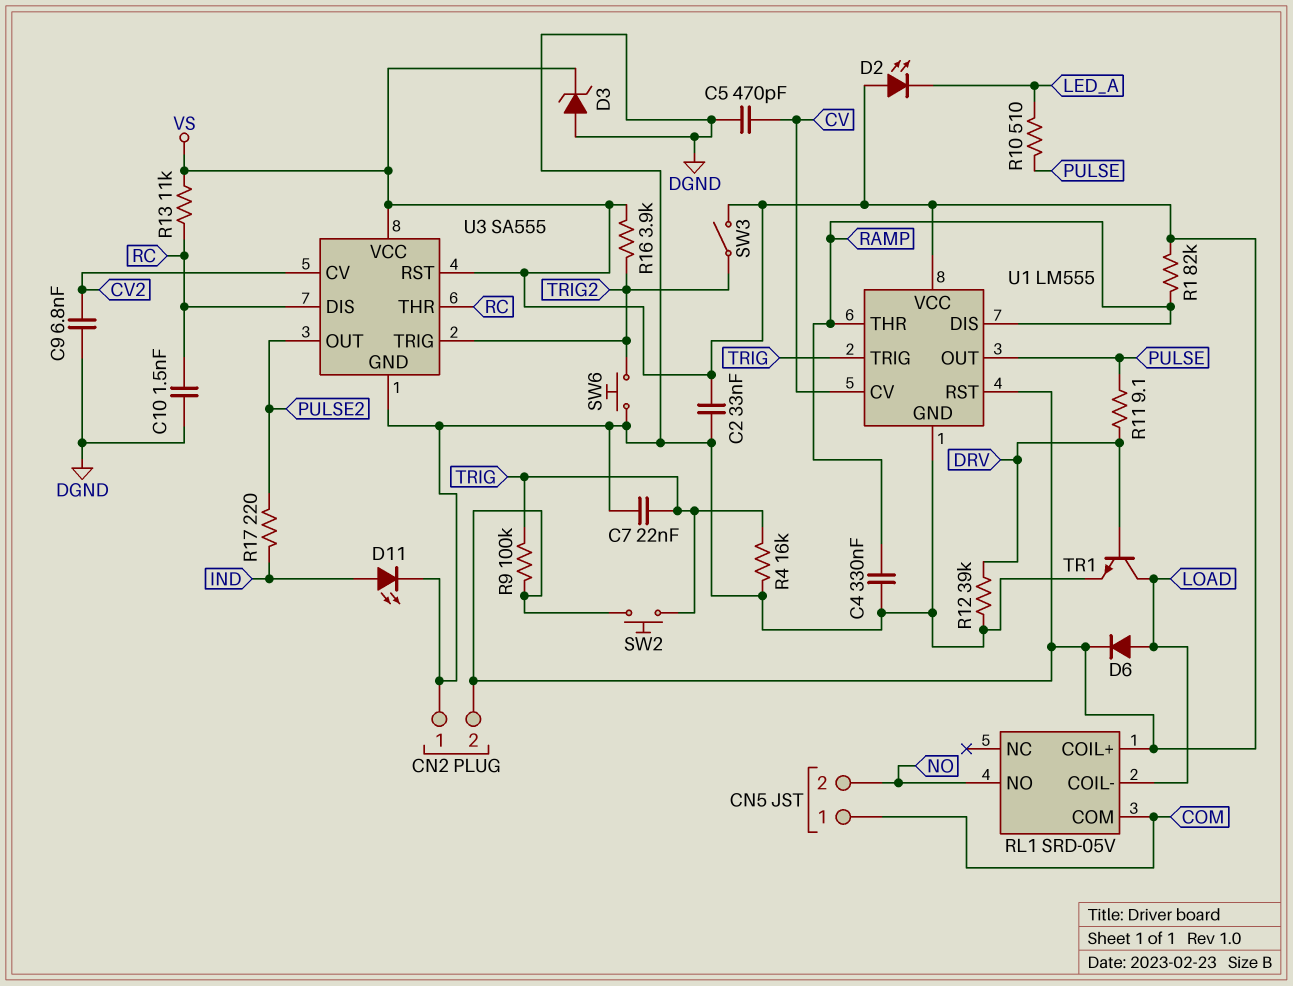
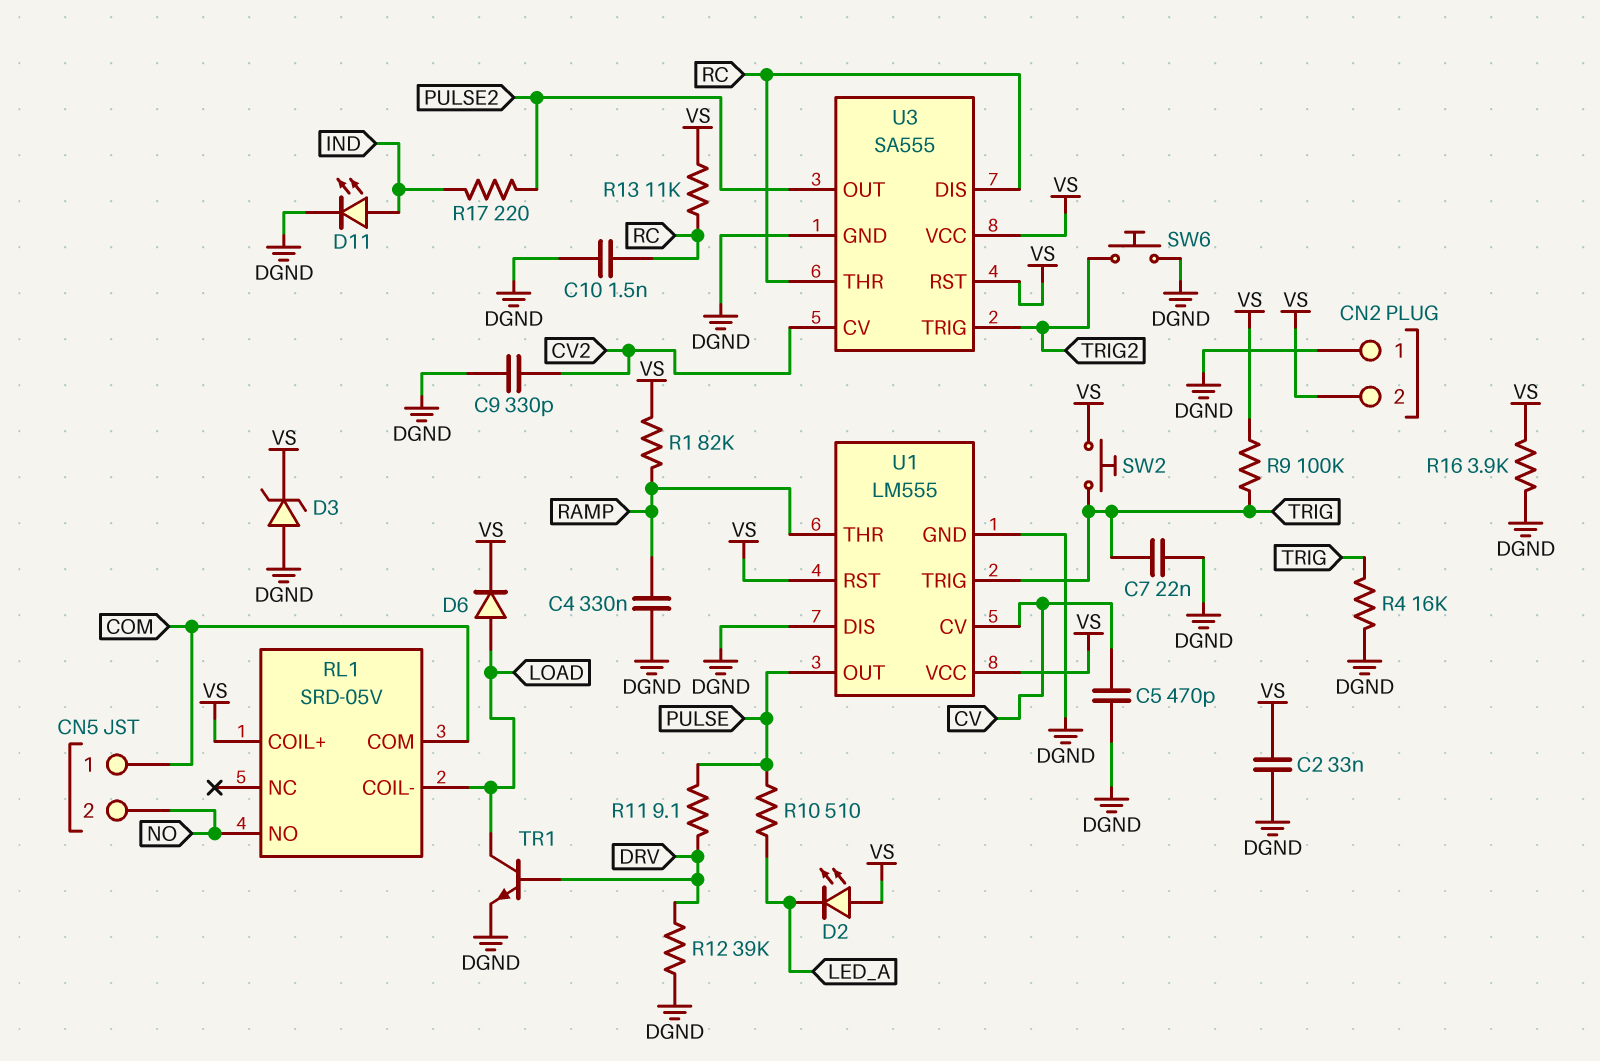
C9: 6.8nF (CV2, DGND) -> 330pF (CV2, DGND)
R16: 3.9k (TRIG2, VS) -> 3.9k (DGND, VS)
SW3: switch (TRIG2, VS) -> none
U1 pin DIS: RAMP -> DGND

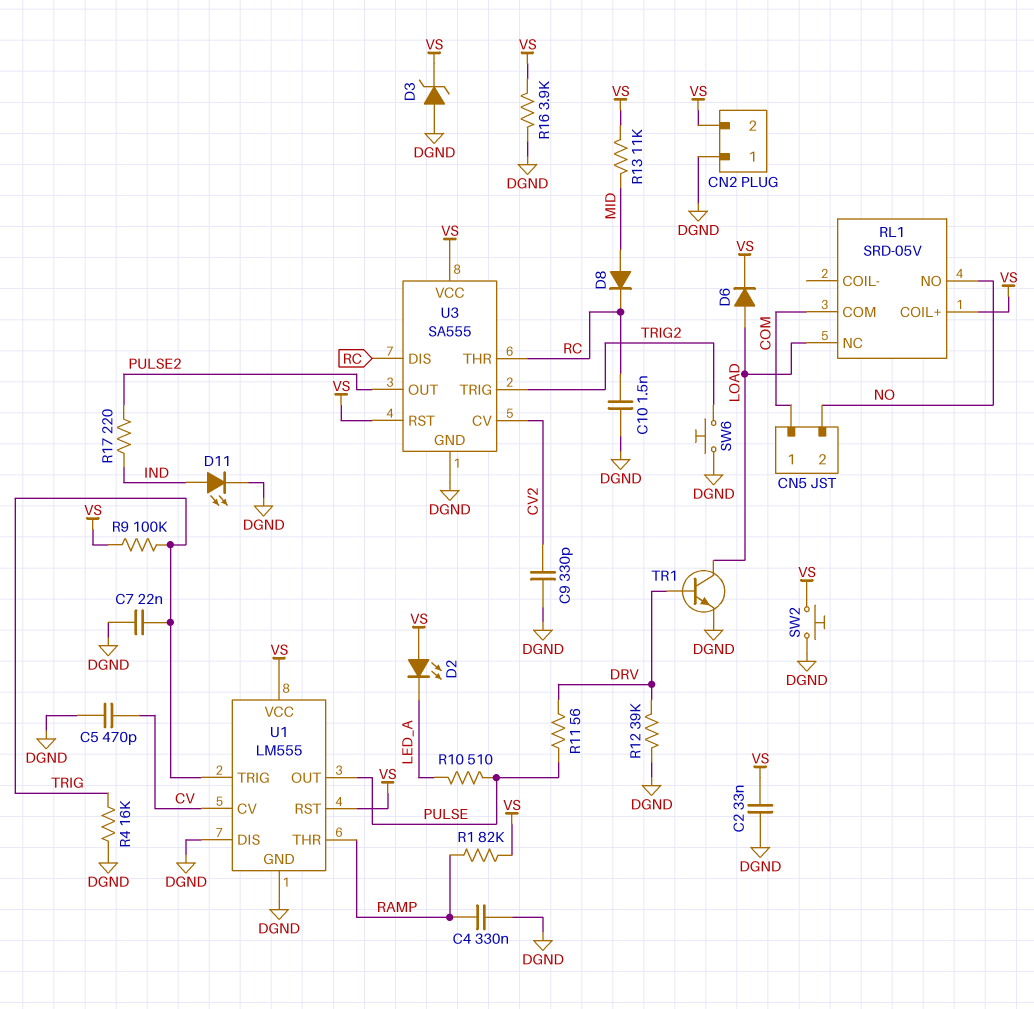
D8: none -> diode (A MID, K RC)
R11: 9.1 (DRV, PULSE) -> 56 (DRV, PULSE)
R13: 11k (RC, VS) -> 11k (MID, VS)
RL1 pin COIL-: LOAD -> none
RL1 pin NC: none -> LOAD
SW2: button (TRIG, VS) -> button (DGND, VS)

